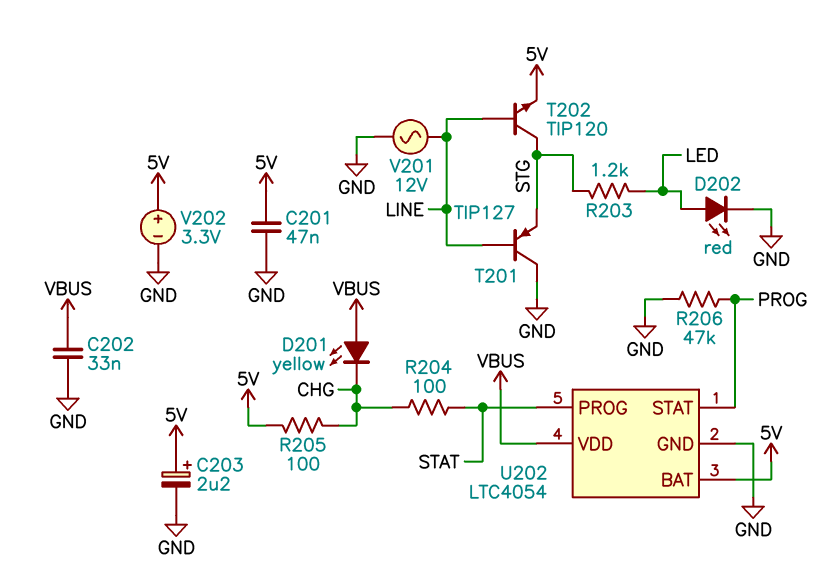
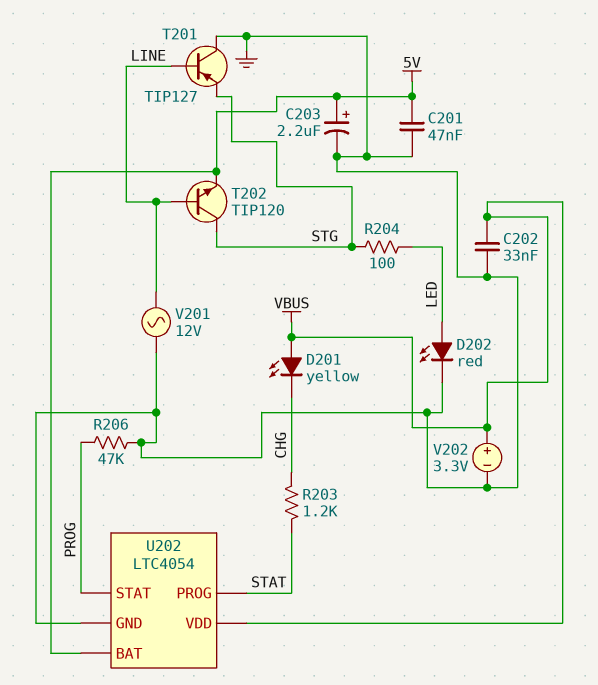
R203: 1.2k (LED, STG) -> 1.2k (CHG, STAT)
R204: 100 (CHG, STAT) -> 100 (LED, STG)
R205: 100 (5V, CHG) -> none
V202: 3.3V (plus 5V, minus GND) -> 3.3V (plus VBUS, minus GND)

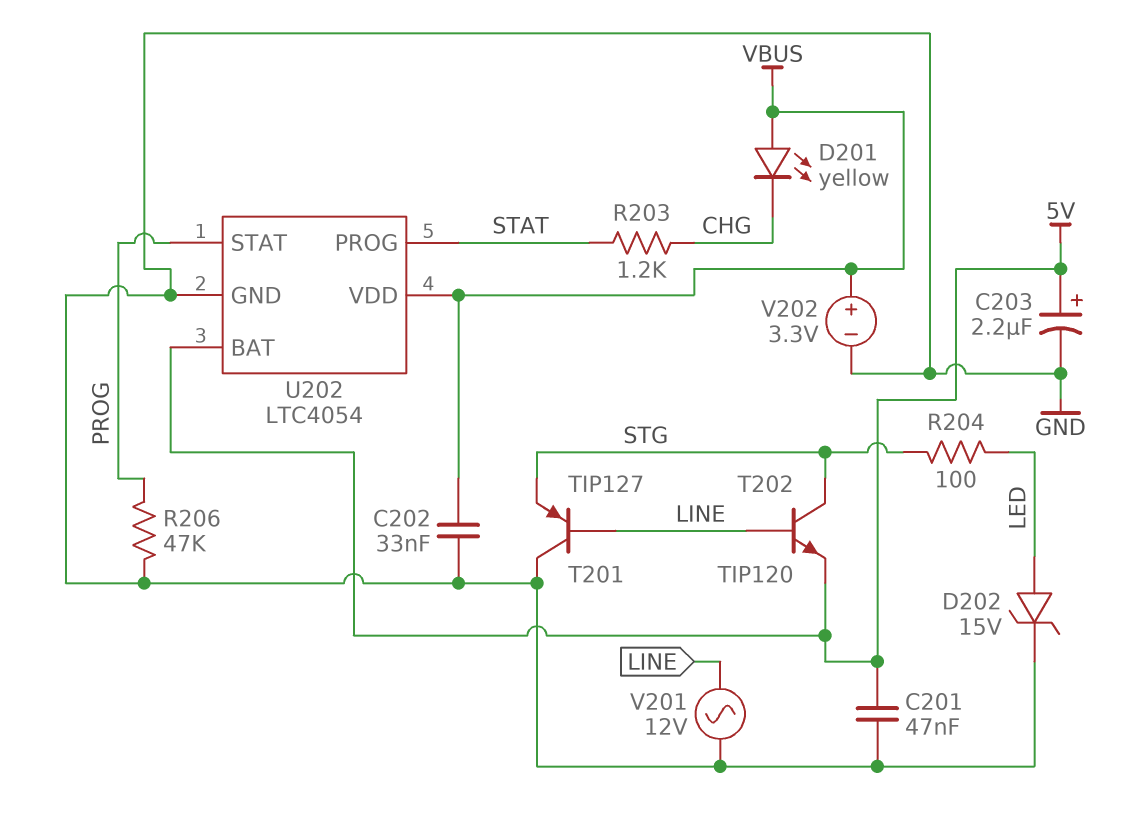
D202: LED red (A LED, K GND) -> zener 15V (A LED, K GND)

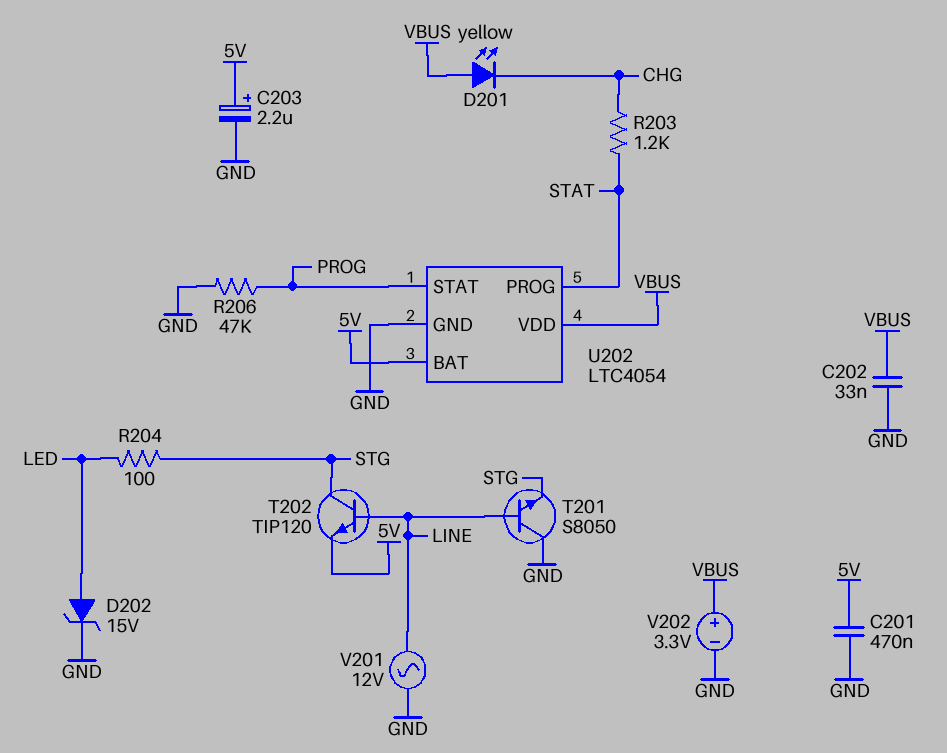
C201: 47nF (5V, GND) -> 470nF (5V, GND)
T201: PNP TIP127 (B LINE, C GND, E STG) -> NPN S8050 (B LINE, C GND, E STG)

